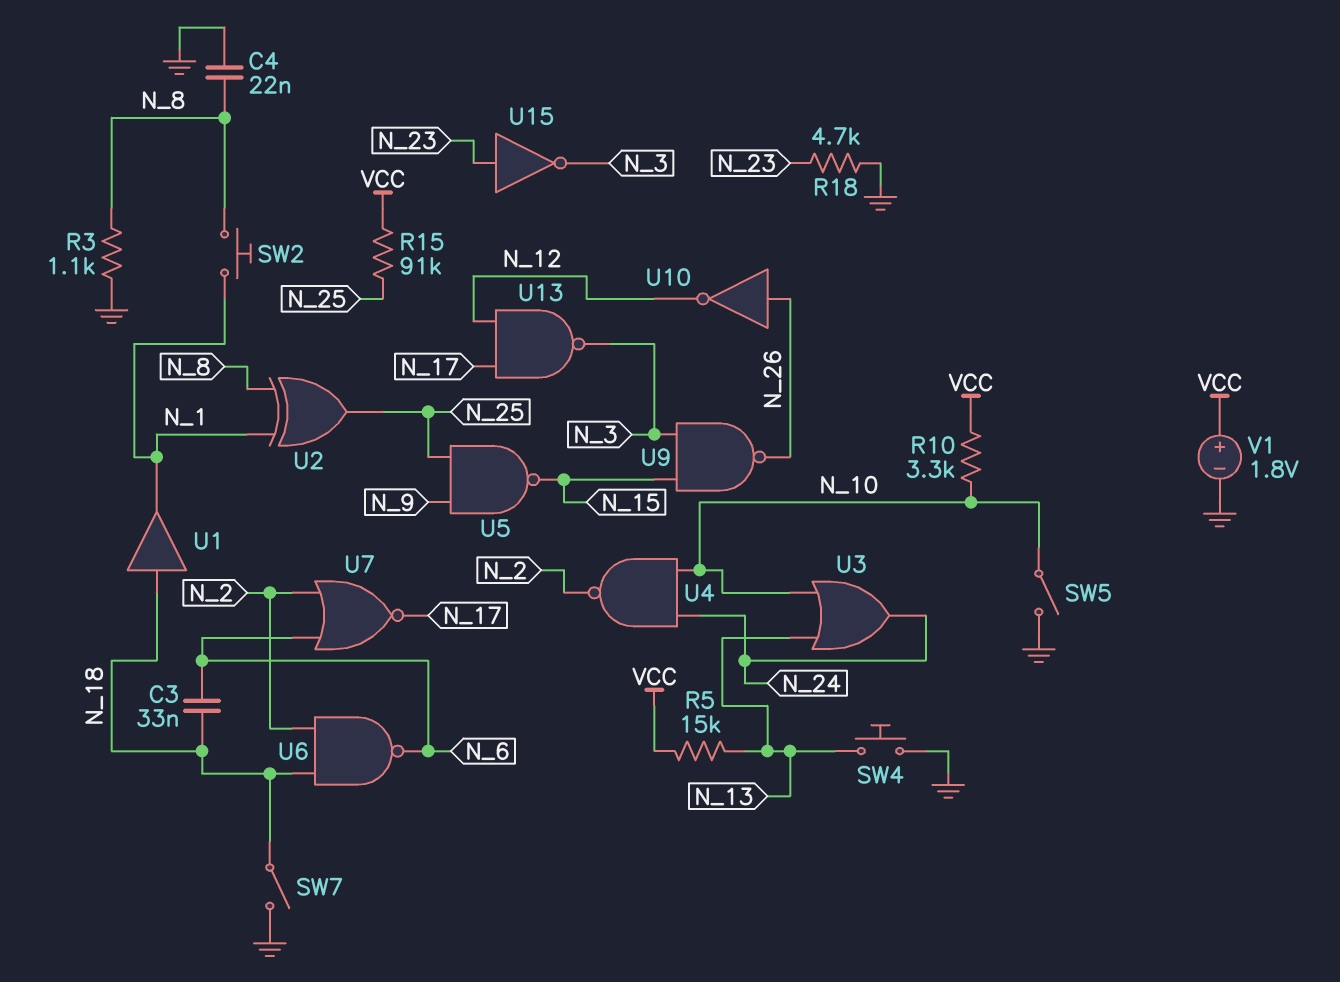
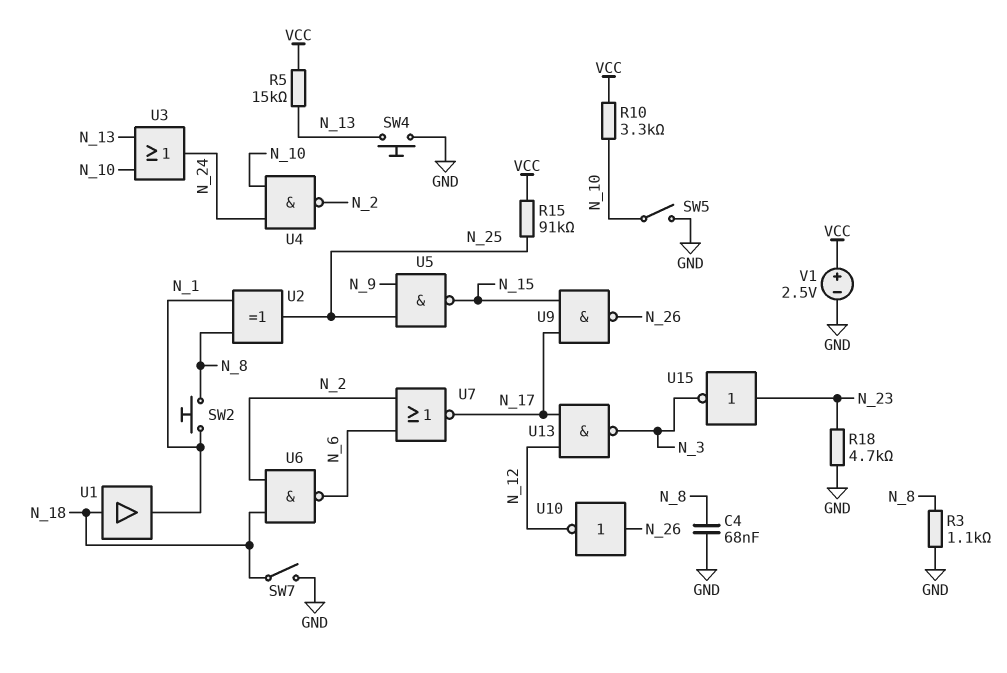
C3: 33nF (N_6, N_18) -> none
C4: 22nF (GND, N_8) -> 68nF (GND, N_8)
U9: NAND (in N_3, in N_15, out N_26) -> NAND (in N_15, in N_17, out N_26)
V1: 1.8V (plus VCC, minus GND) -> 2.5V (plus VCC, minus GND)

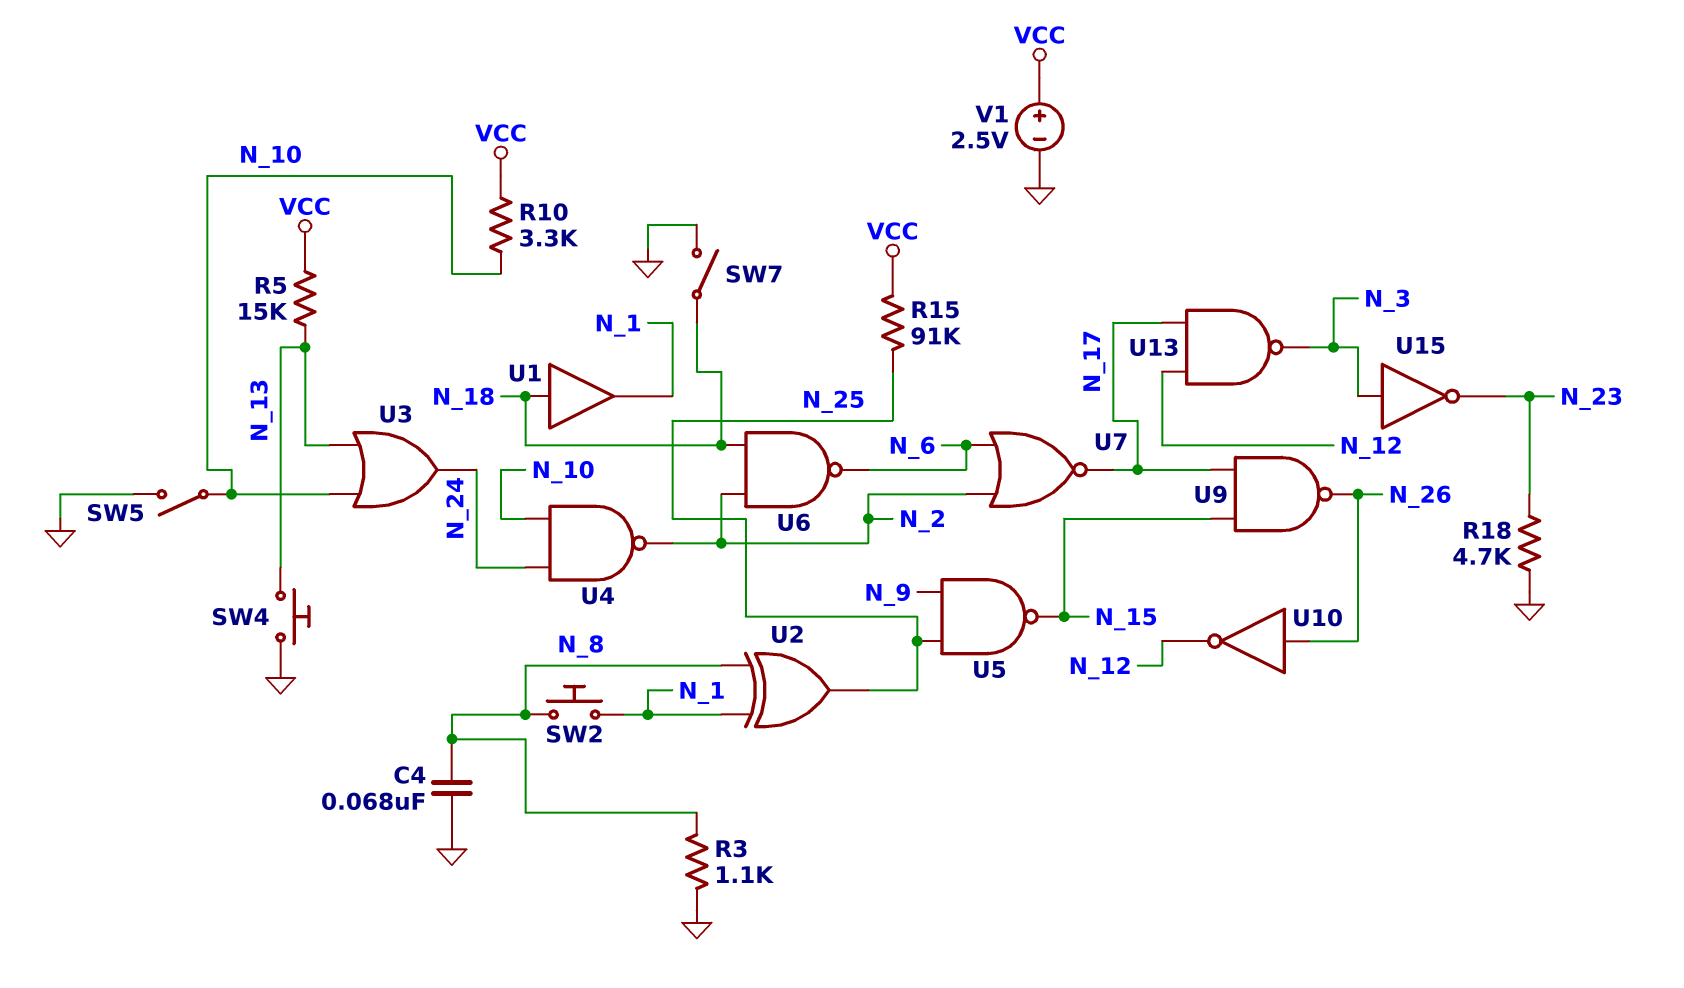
U15: NOT (in N_23, out N_3) -> NOT (in N_3, out N_23)

